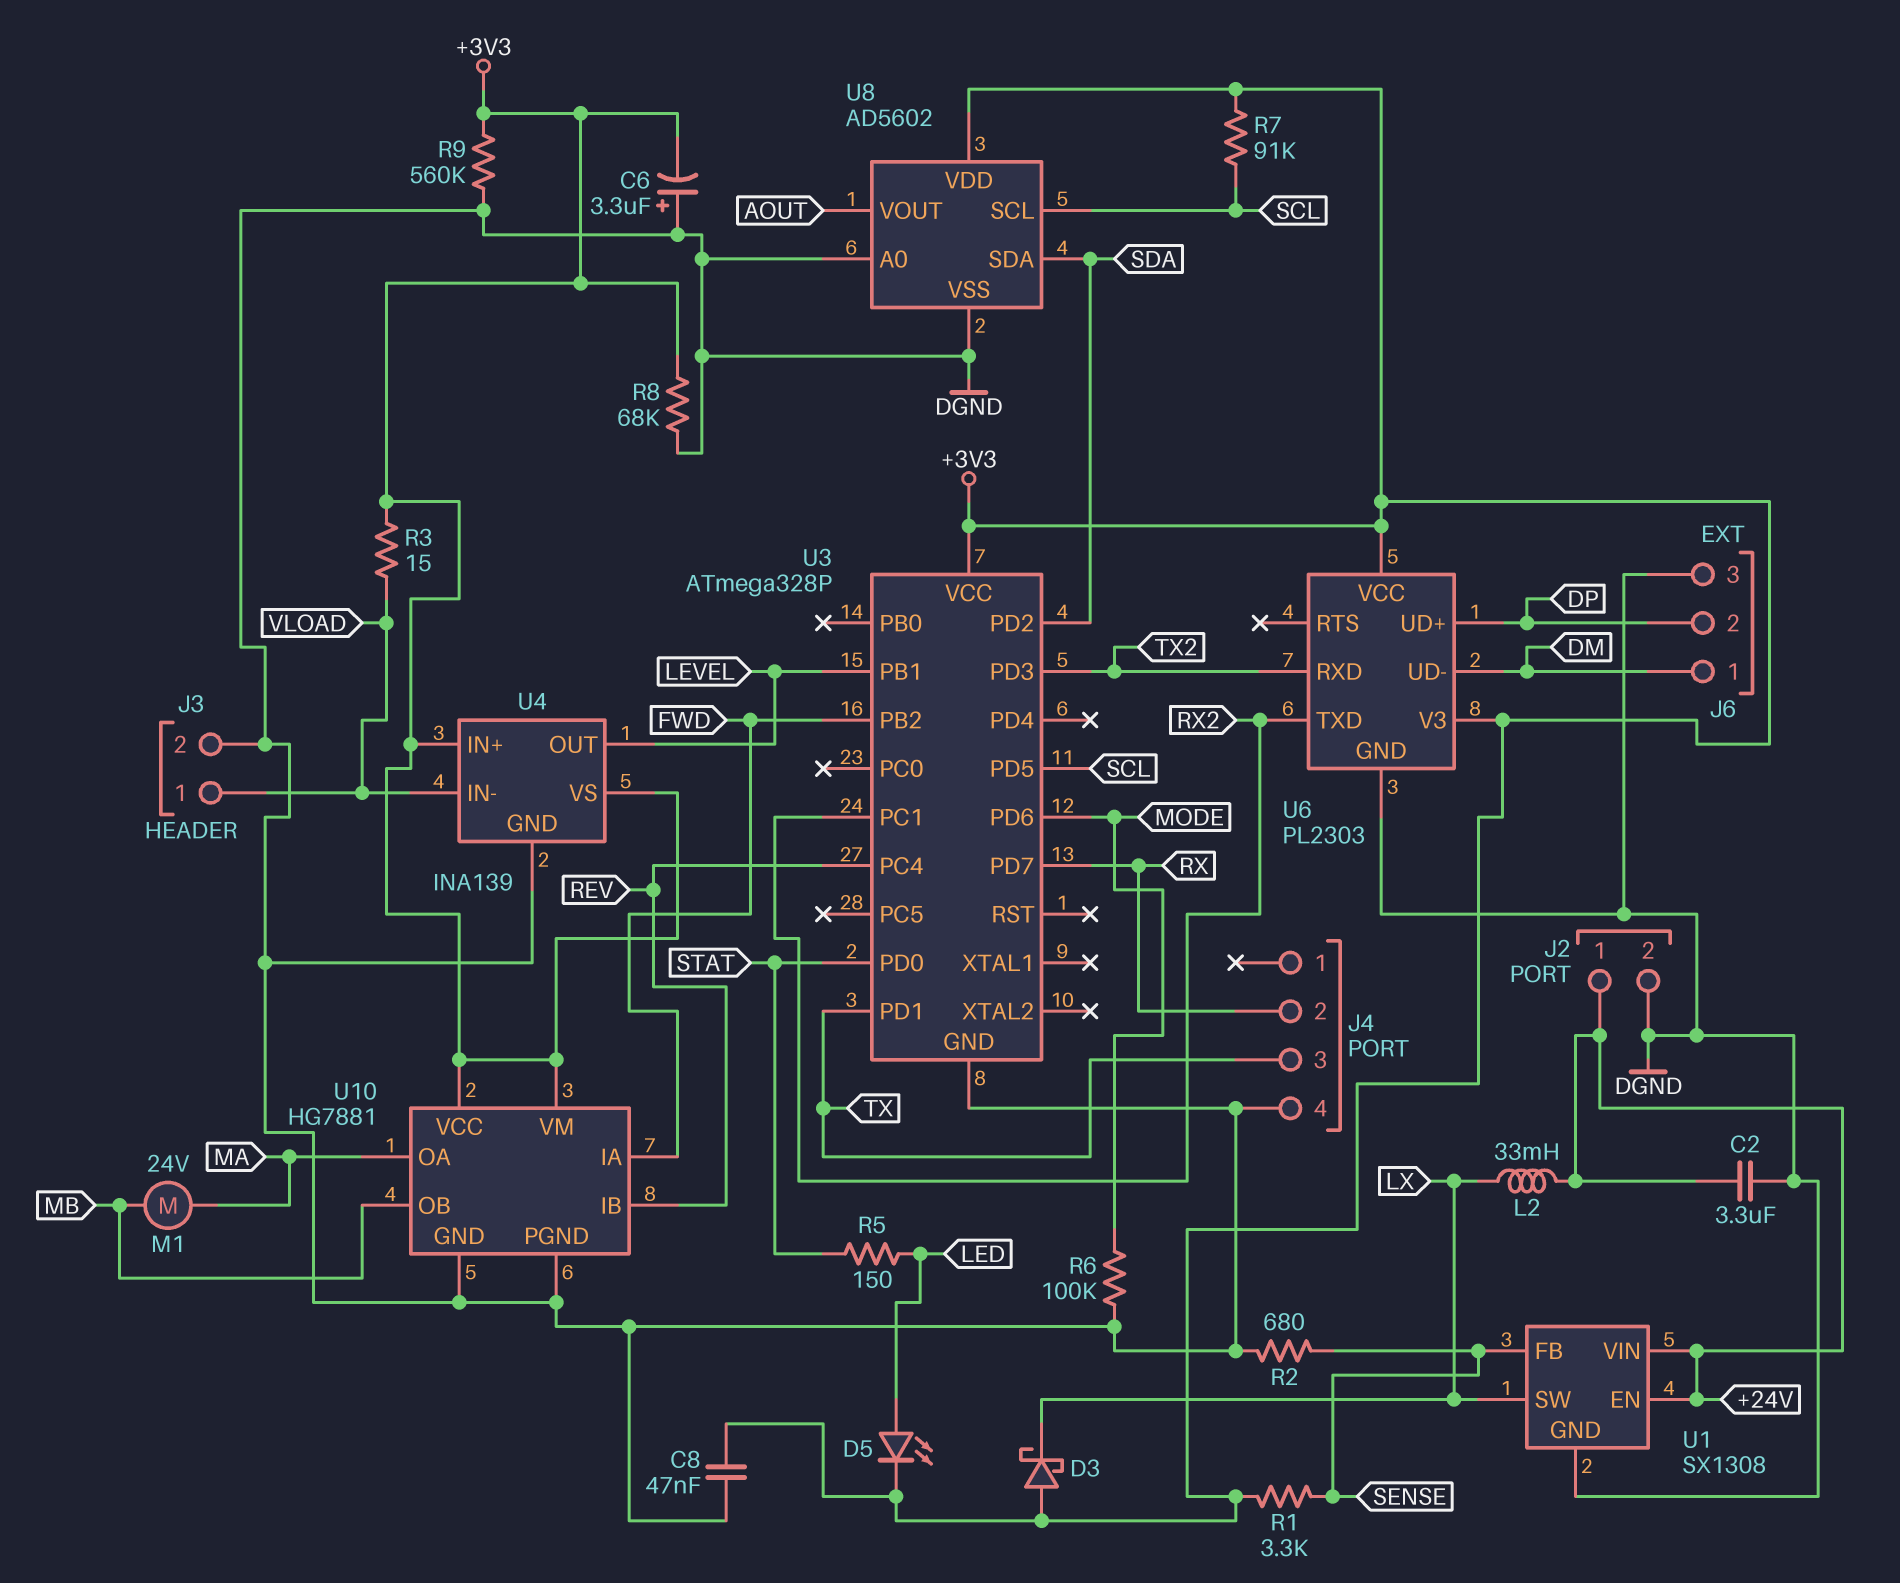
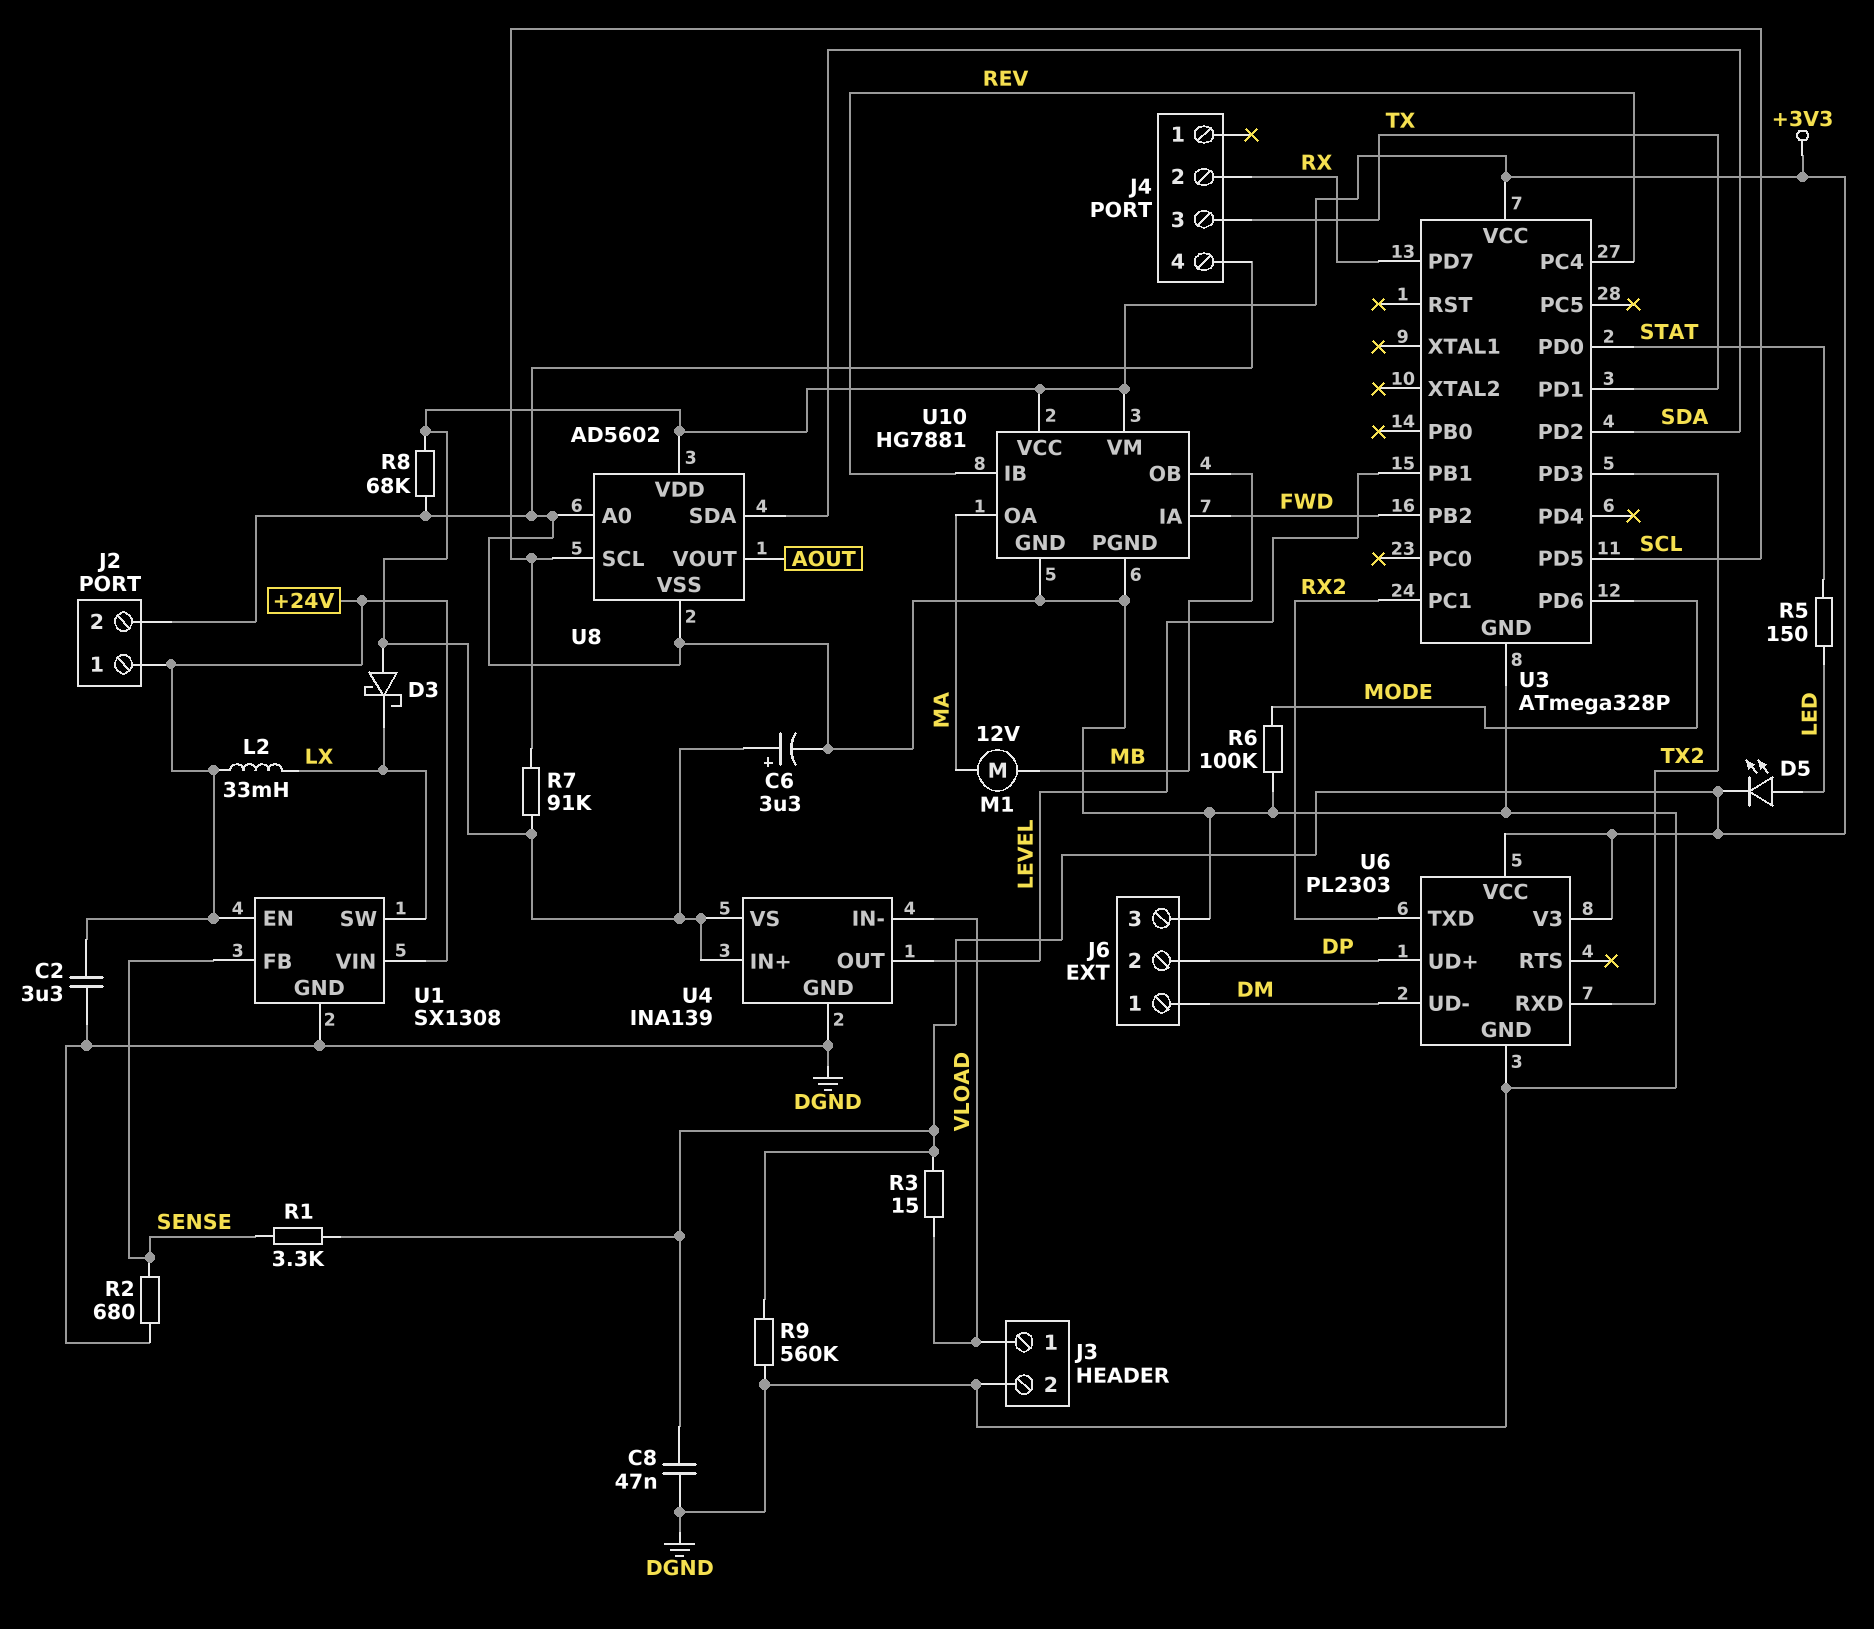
C6: 3.3uF (plus DGND, minus +3V3) -> 3.3uF (plus +3V3, minus DGND)
M1: motor 24V (MA, MB) -> motor 12V (MA, MB)

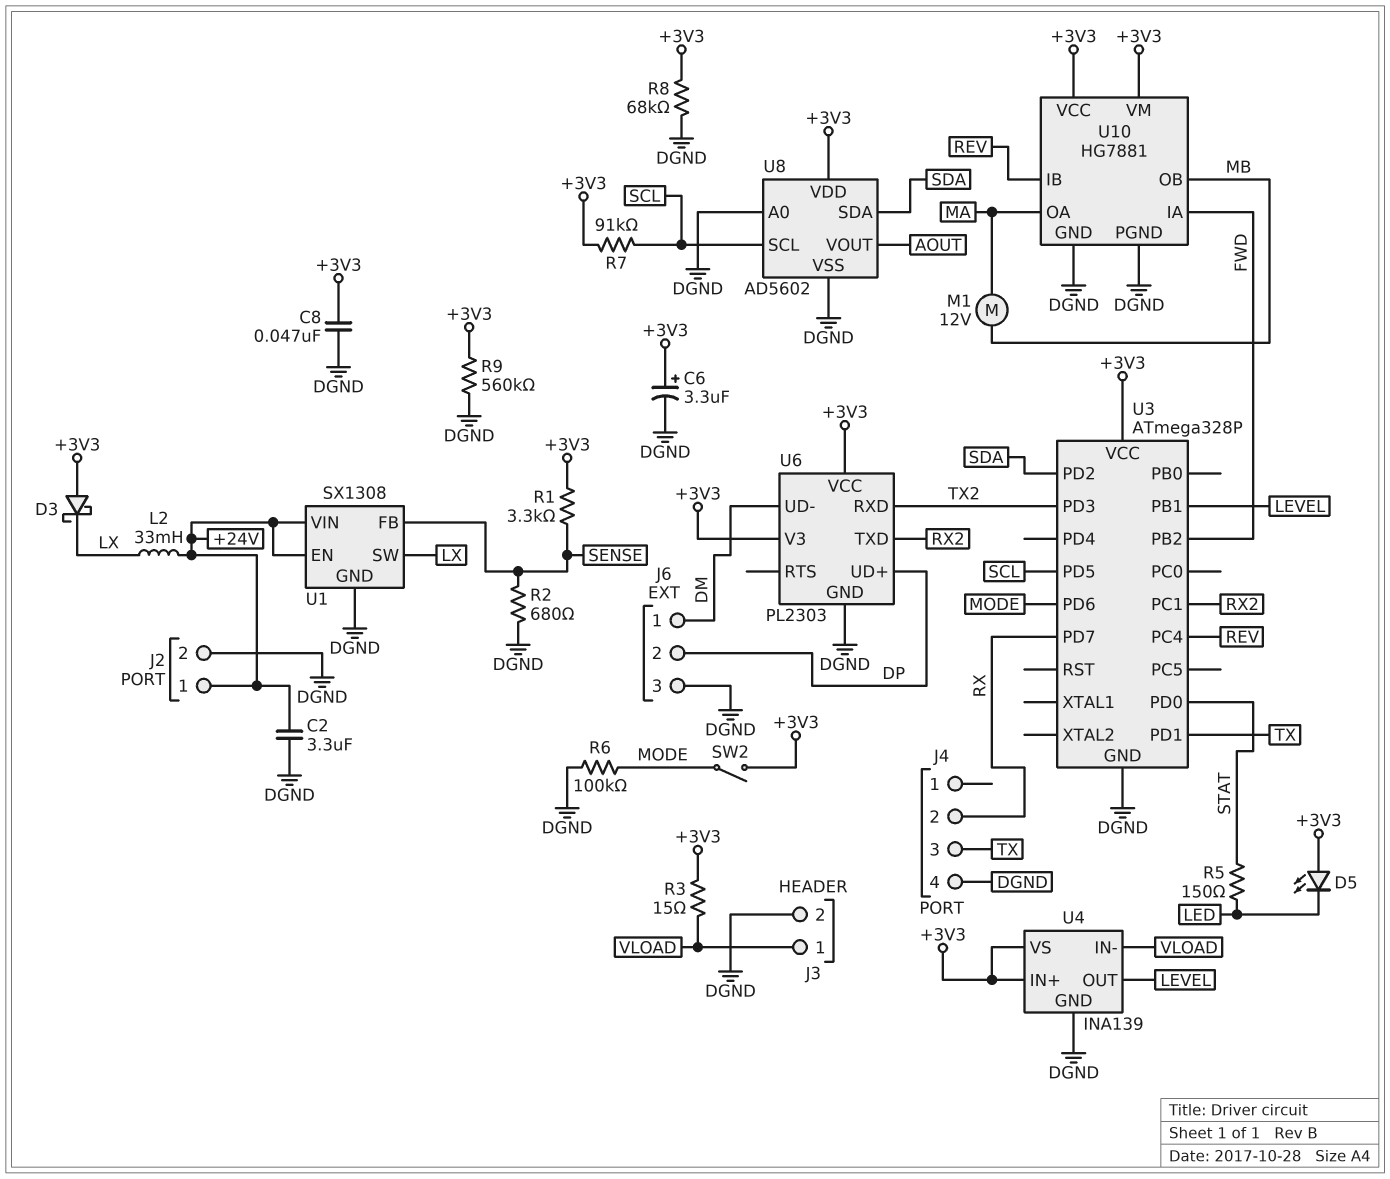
D5: LED (A LED, K +3V3) -> LED (A +3V3, K LED)
SW2: none -> switch (+3V3, MODE)

